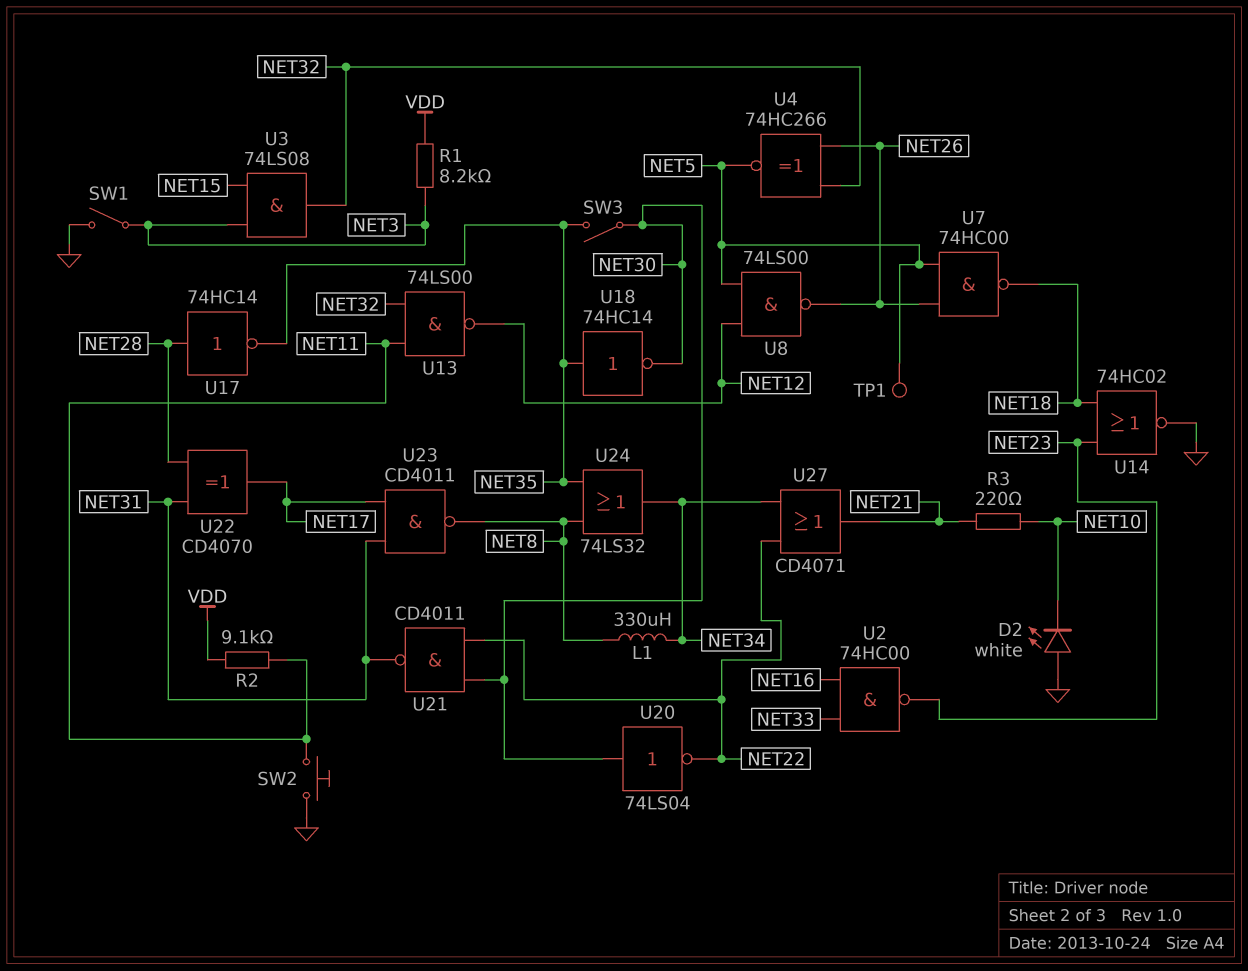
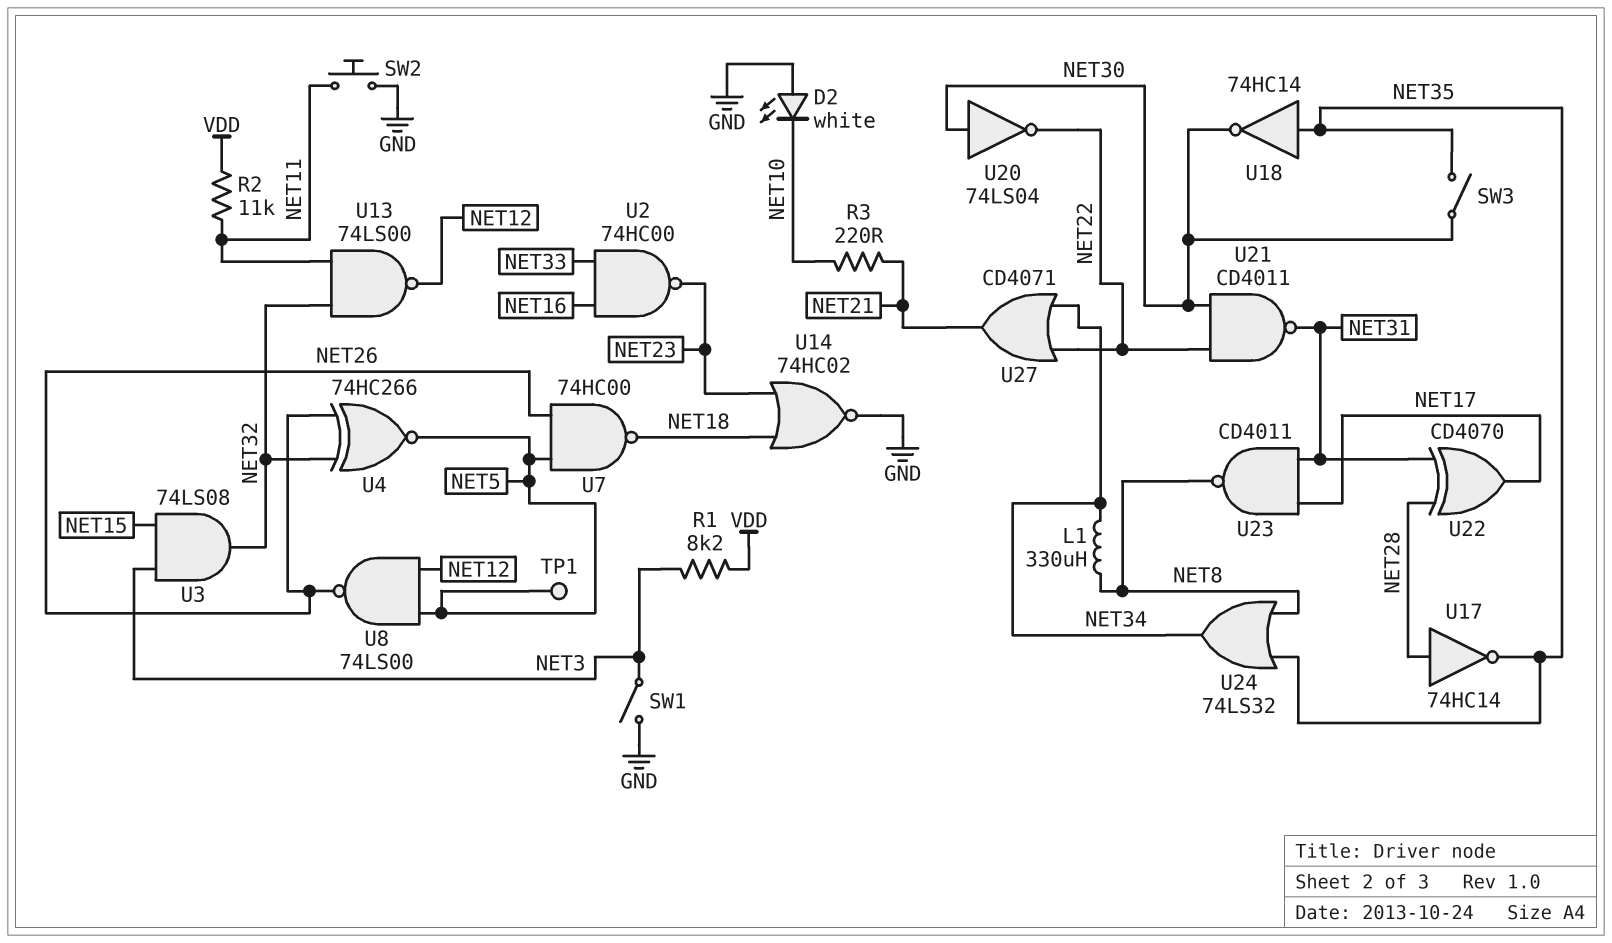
R2: 9.1k (NET11, VDD) -> 11k (NET11, VDD)

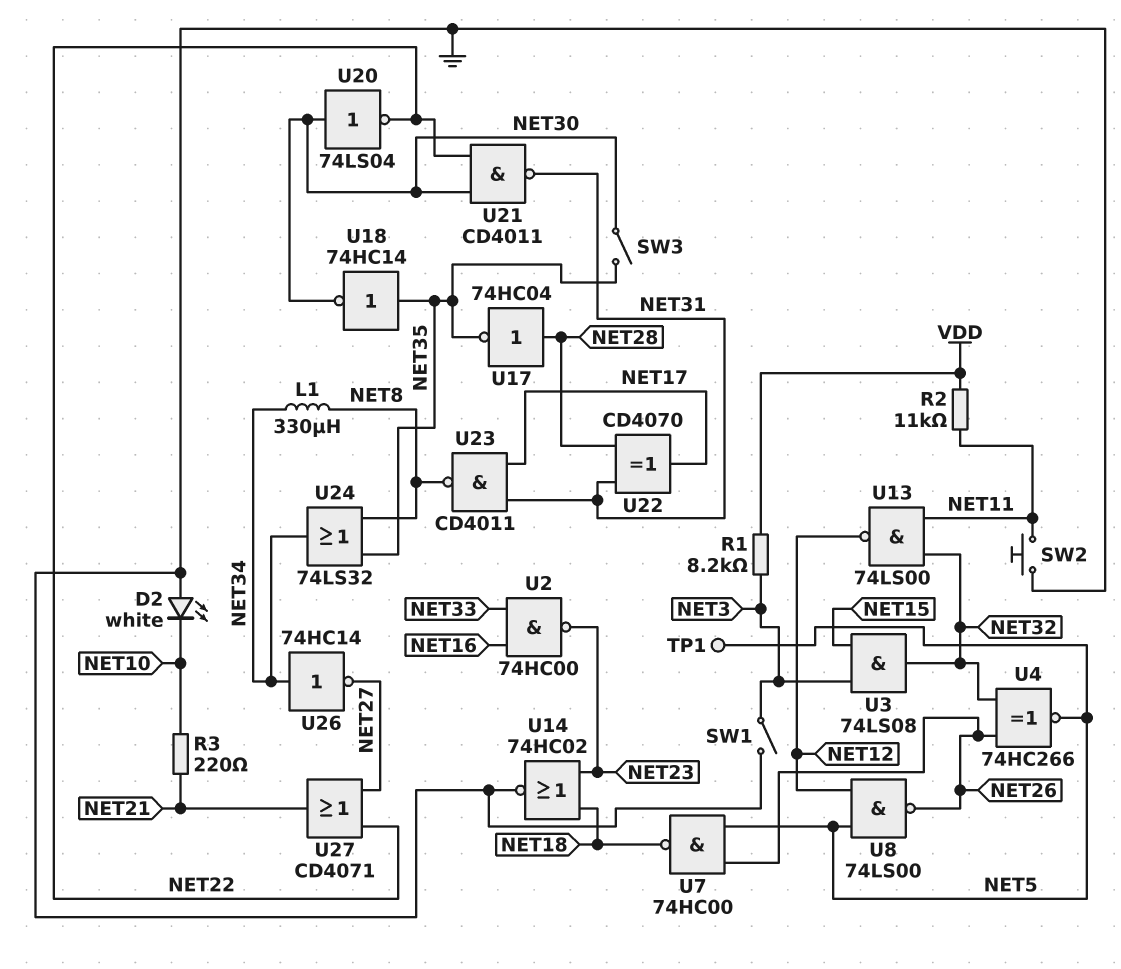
U17: NOT 74HC14 (in NET28, out NET35) -> NOT 74HC04 (in NET28, out NET35)
U26: none -> NOT 74HC14 (in NET34, out NET27)
U27: OR CD4071 (in NET22, in NET34, out NET21) -> OR CD4071 (in NET22, in NET27, out NET21)

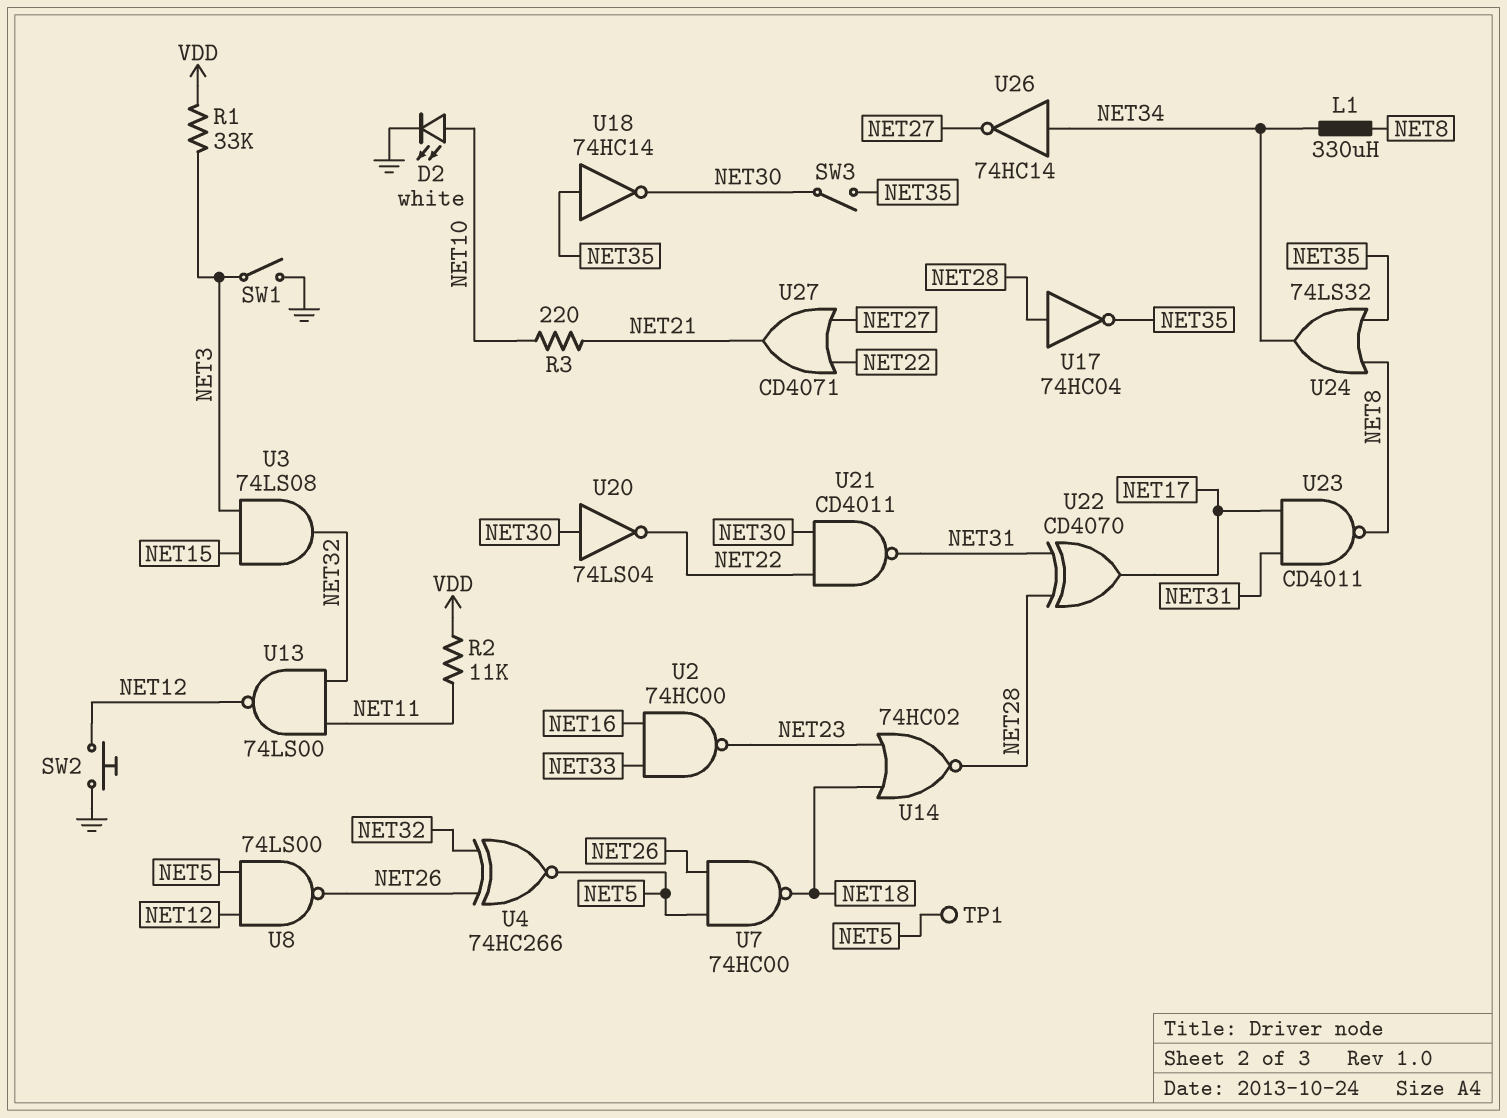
D2: LED white (A GND, K NET10) -> LED white (A NET10, K GND)
R1: 8.2k (NET3, VDD) -> 33k (NET3, VDD)
SW2: button (GND, NET11) -> button (GND, NET12)
U14: NOR 74HC02 (in NET18, in NET23, out GND) -> NOR 74HC02 (in NET18, in NET23, out NET28)

